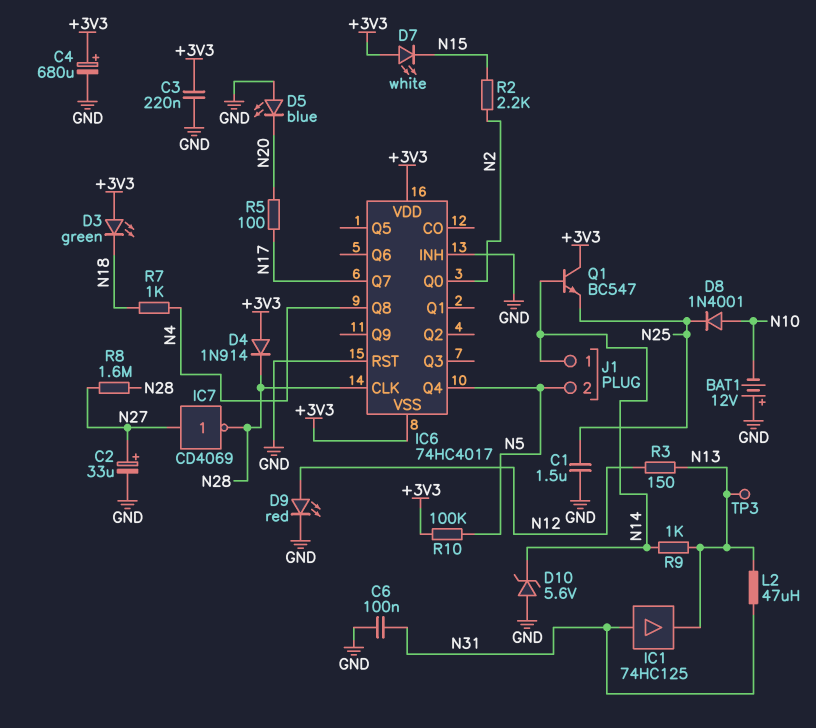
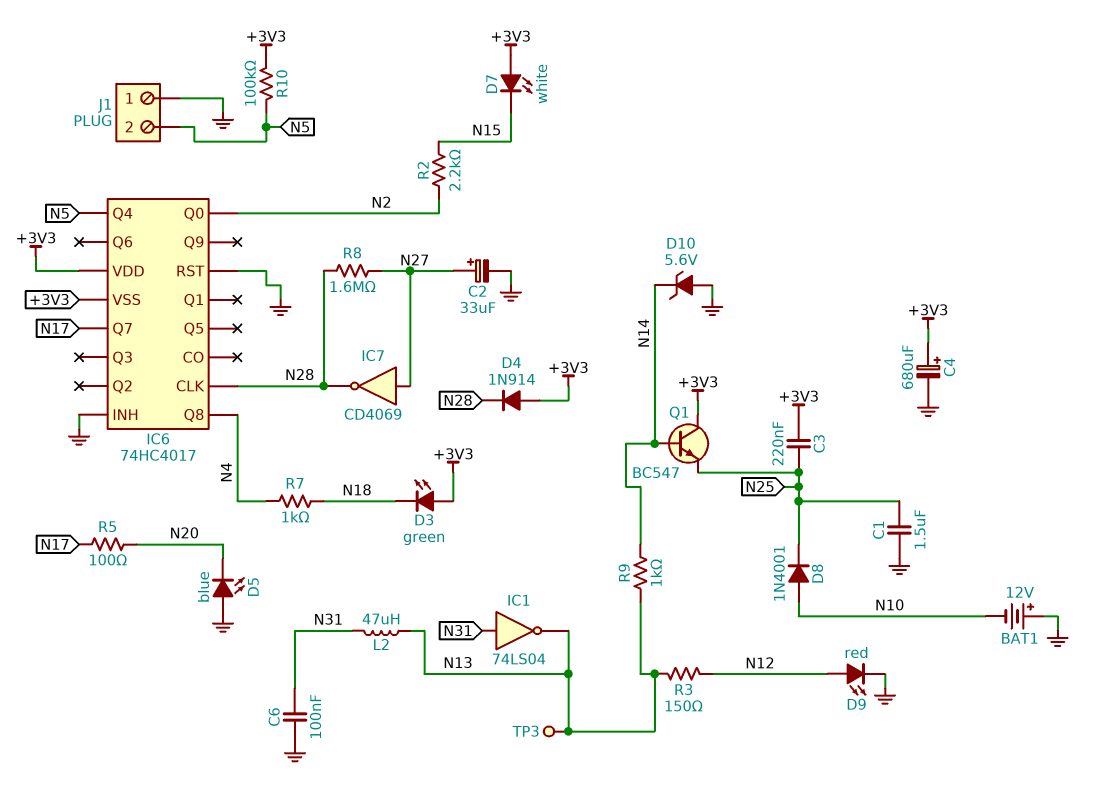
C3: 220nF (+3V3, GND) -> 220nF (+3V3, N25)
IC1: buffer 74HC125 (in N31, out N13) -> NOT 74LS04 (in N31, out N13)
J1 pin 1: N14 -> GND

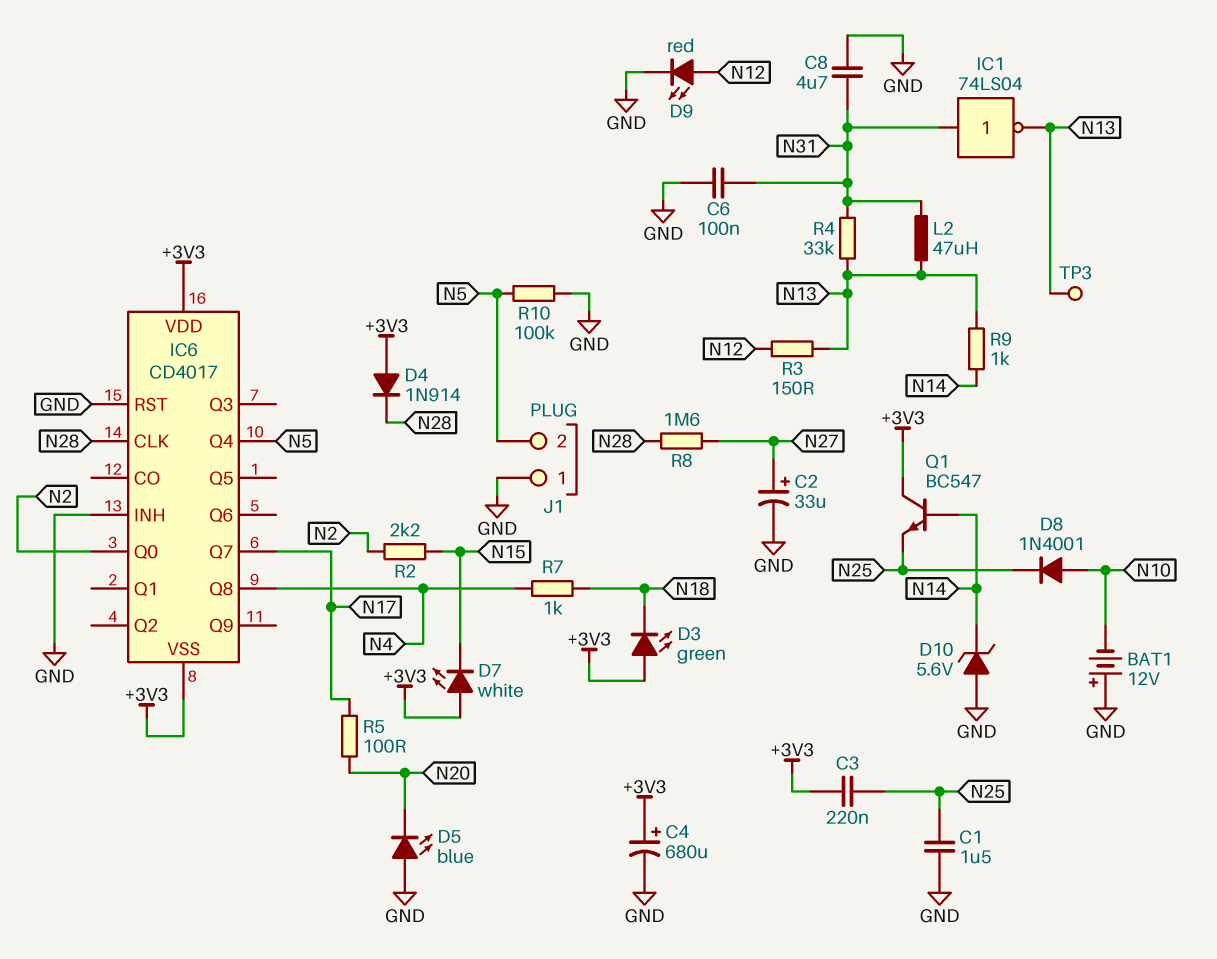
C8: none -> 4.7uF (GND, N31)
IC6: 74HC4017 -> CD4017
IC7: NOT CD4069 (in N27, out N28) -> none
R4: none -> 33k (N13, N31)
R10: 100k (+3V3, N5) -> 100k (GND, N5)

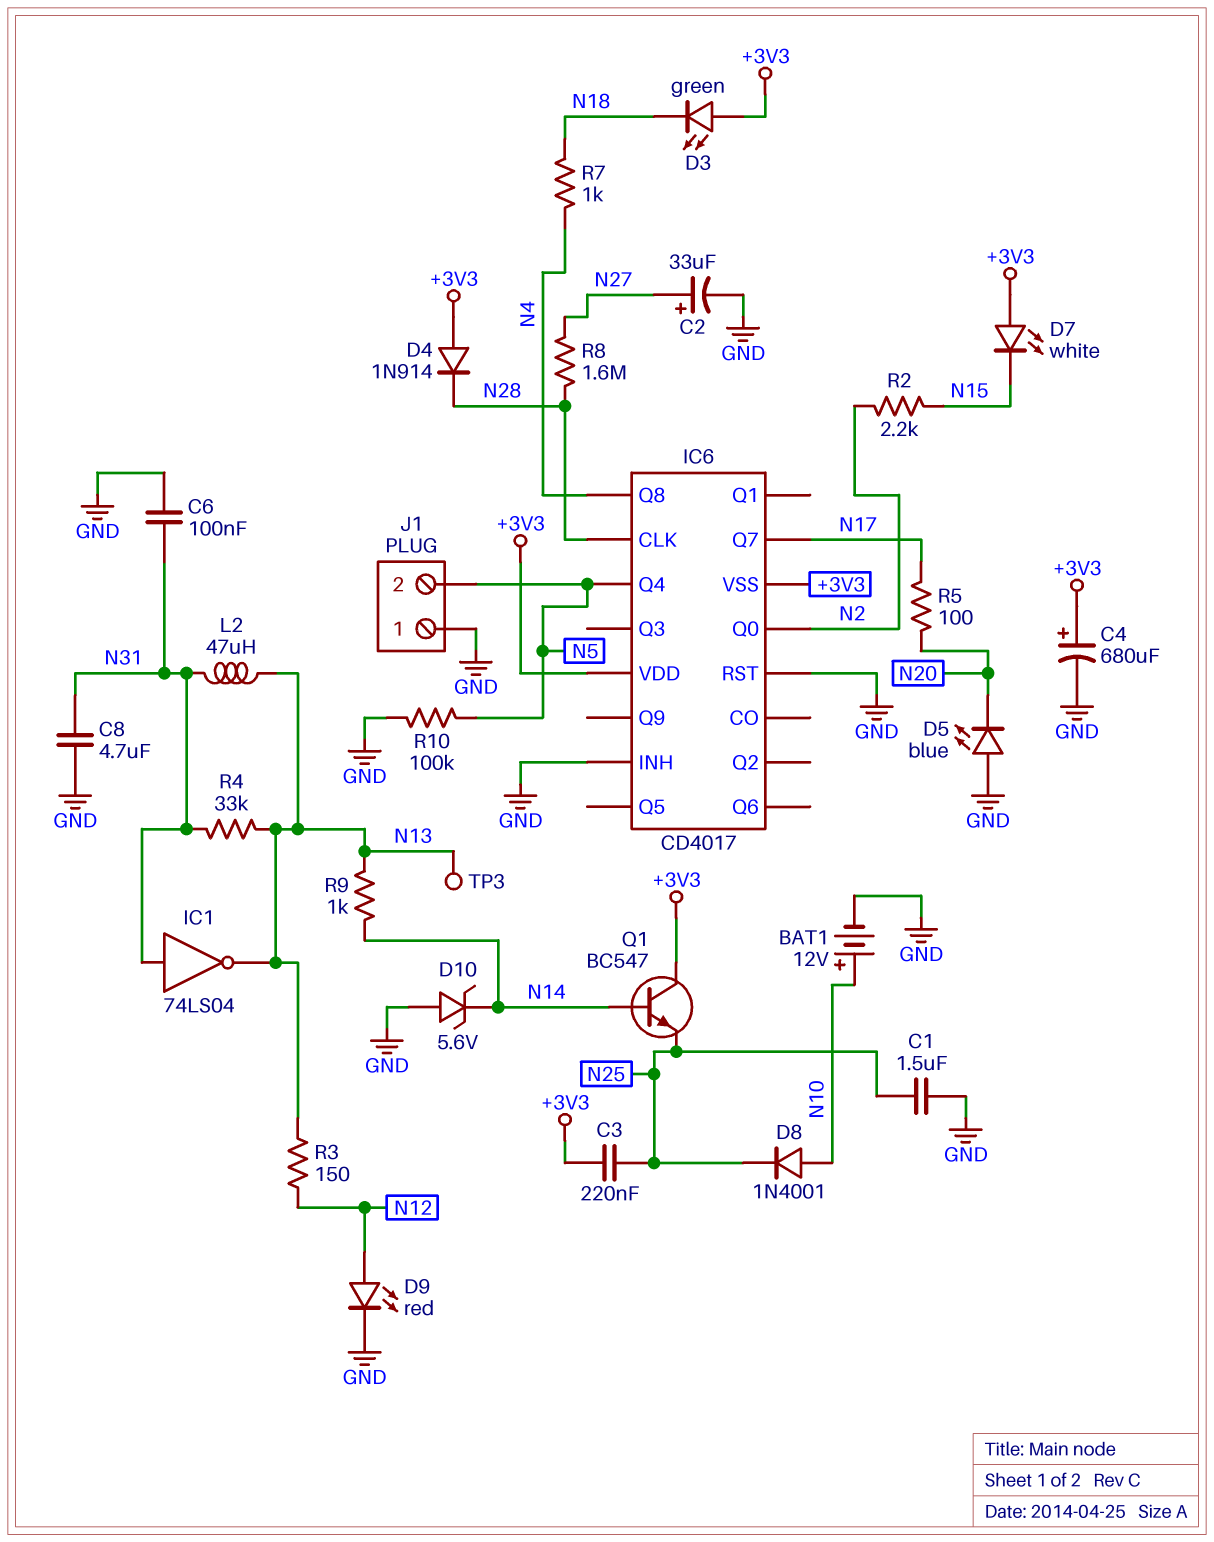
BAT1: 12V (plus GND, minus N10) -> 12V (plus N10, minus GND)

